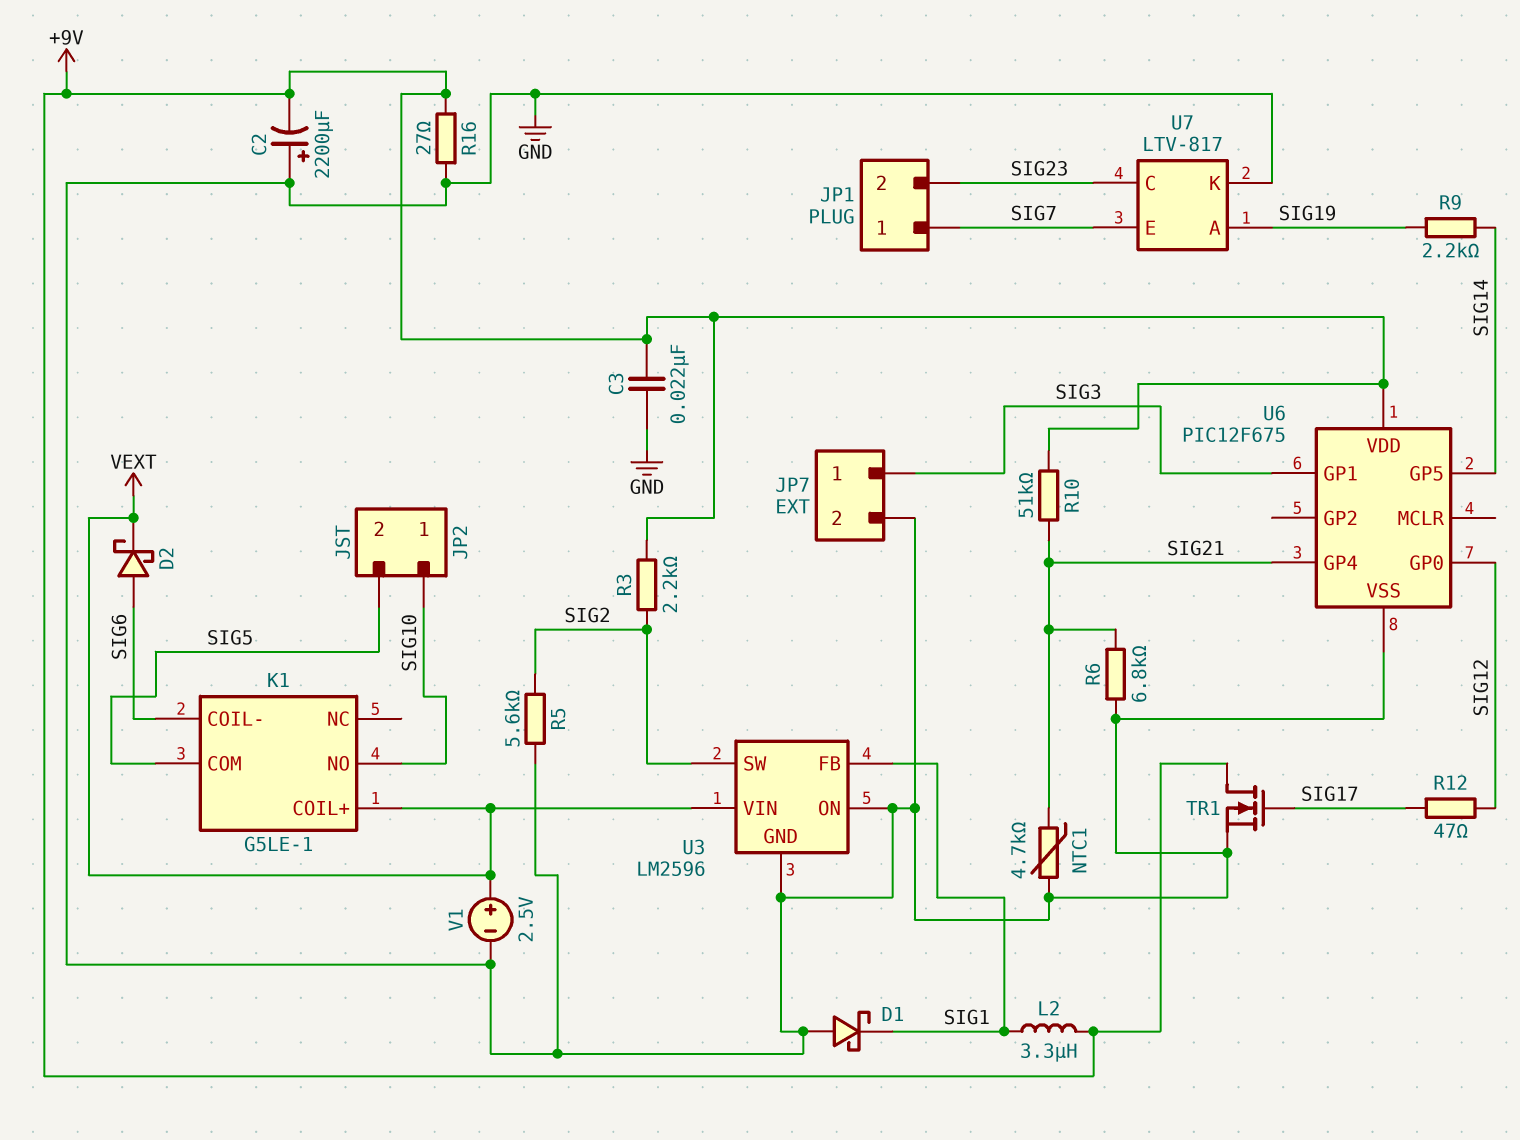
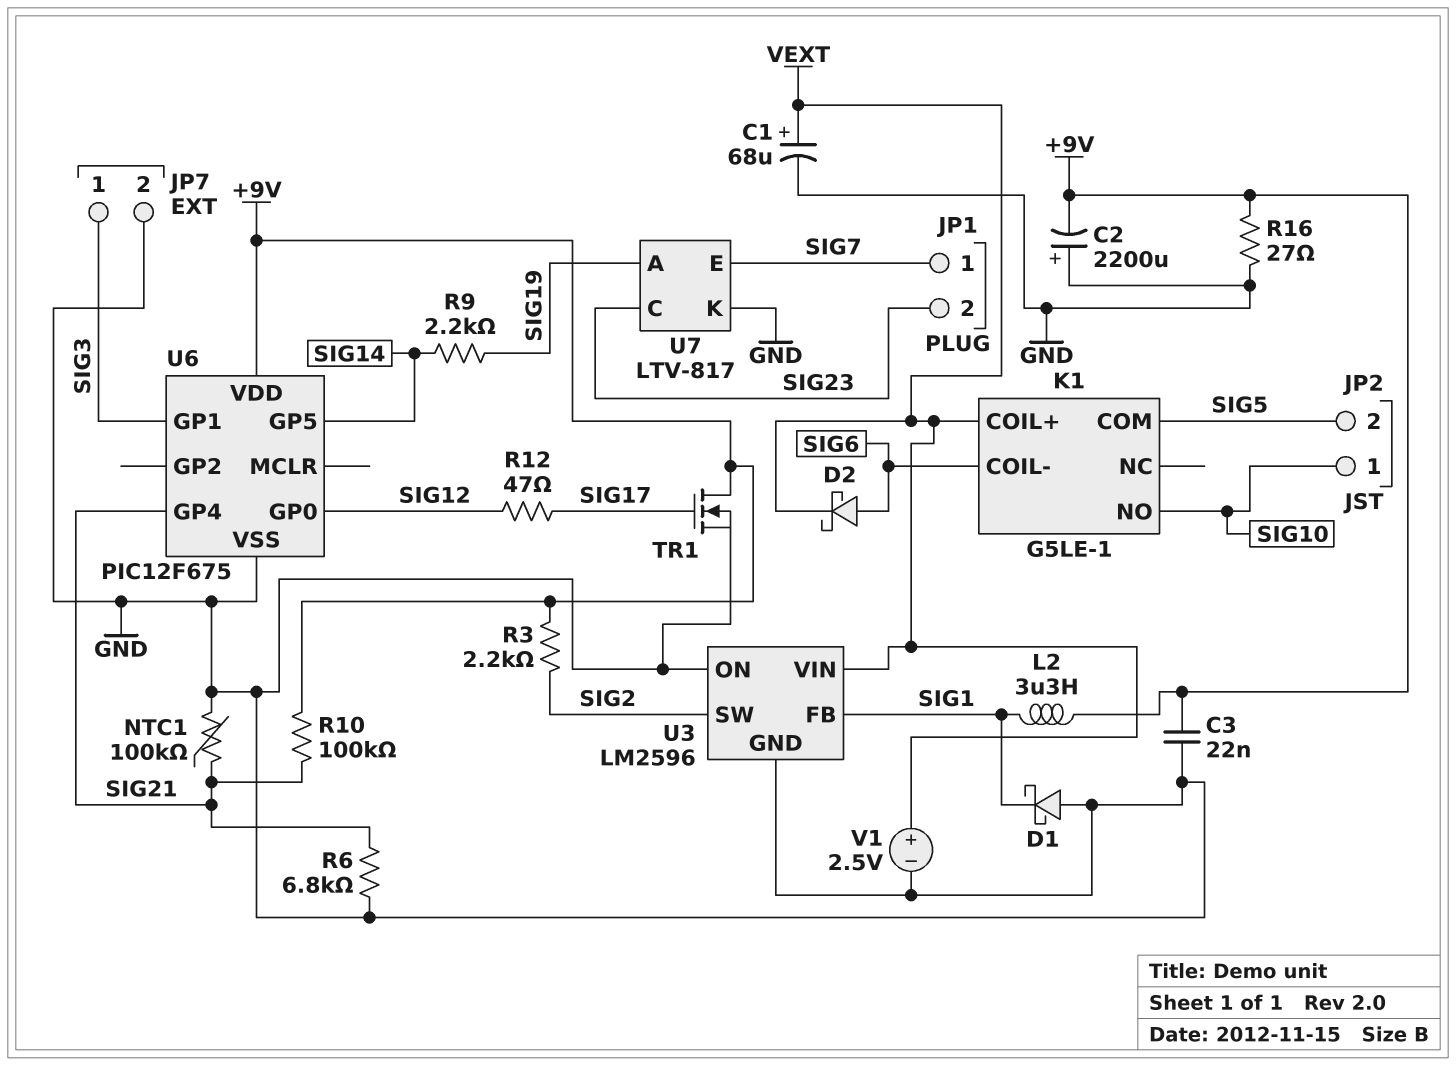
C1: none -> 68uF (plus VEXT, minus GND)
NTC1: 4.7k (GND, SIG21) -> 100k (GND, SIG21)
R5: 5.6k (GND, SIG2) -> none
R10: 51k (+9V, SIG21) -> 100k (+9V, SIG21)

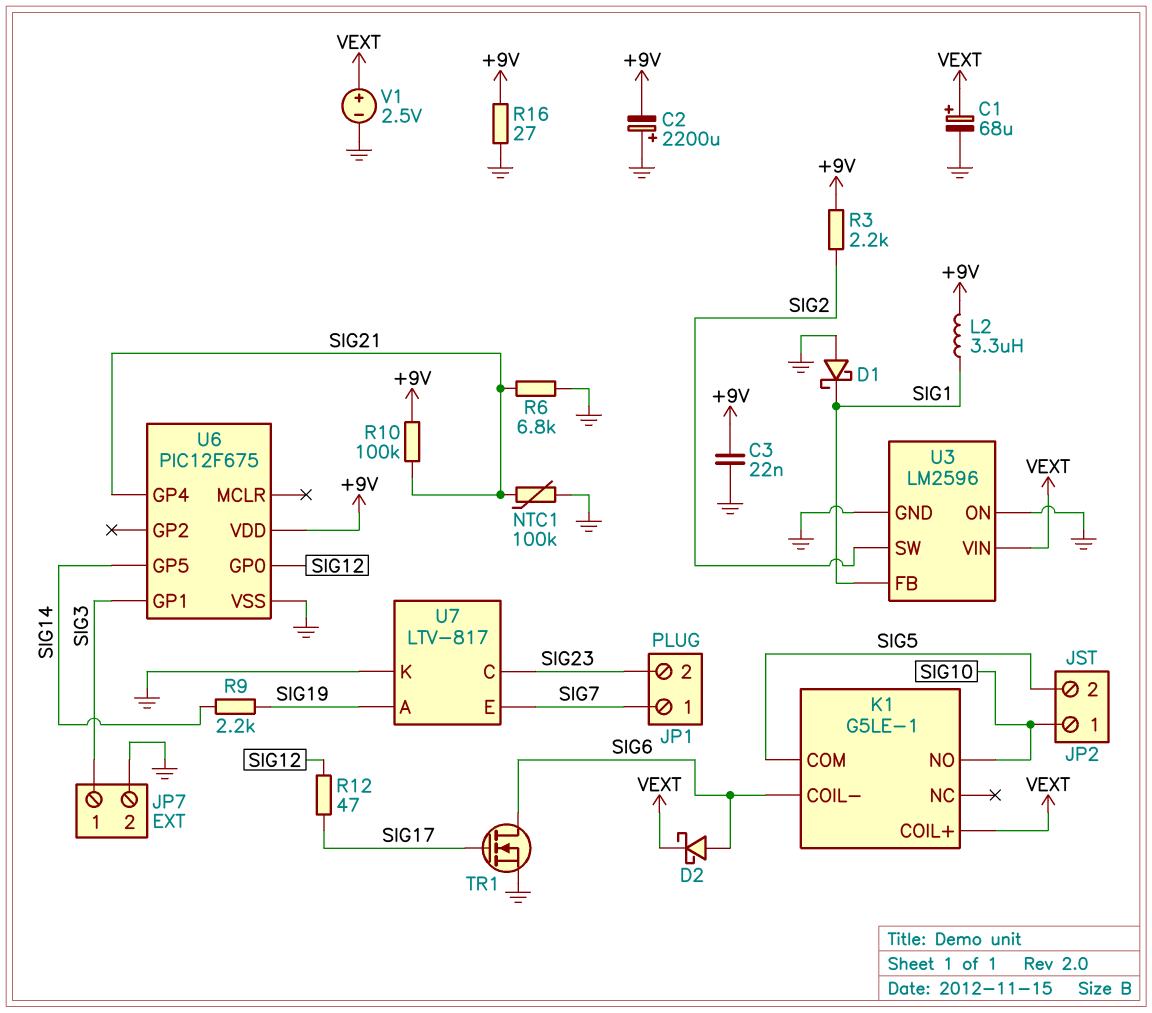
TR1: NMOS (G SIG17, D +9V, S GND) -> NMOS (G SIG17, D SIG6, S GND)

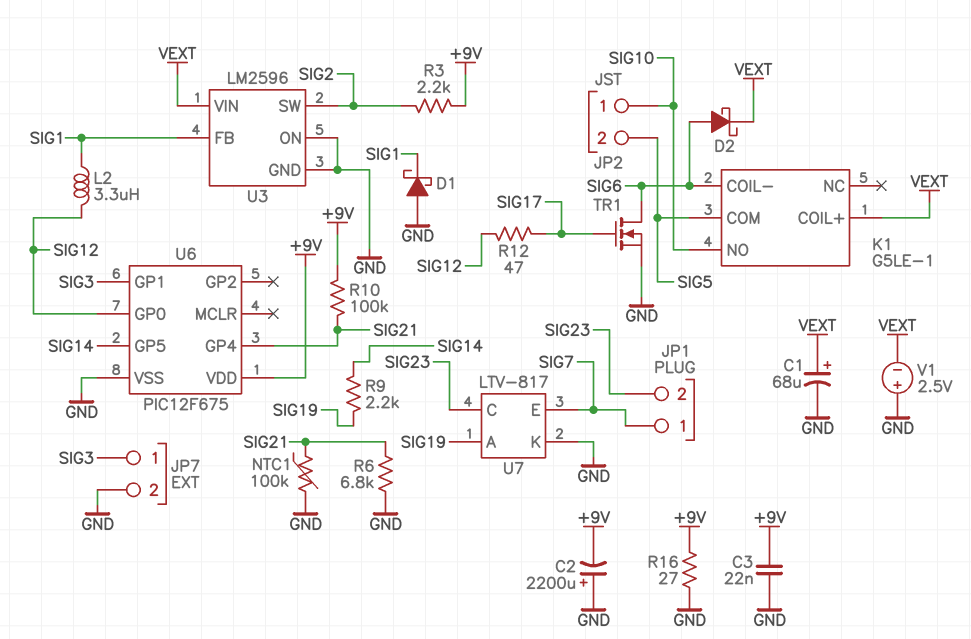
L2: 3.3uH (+9V, SIG1) -> 3.3uH (SIG1, SIG12)
V1: 2.5V (plus VEXT, minus GND) -> 2.5V (plus GND, minus VEXT)

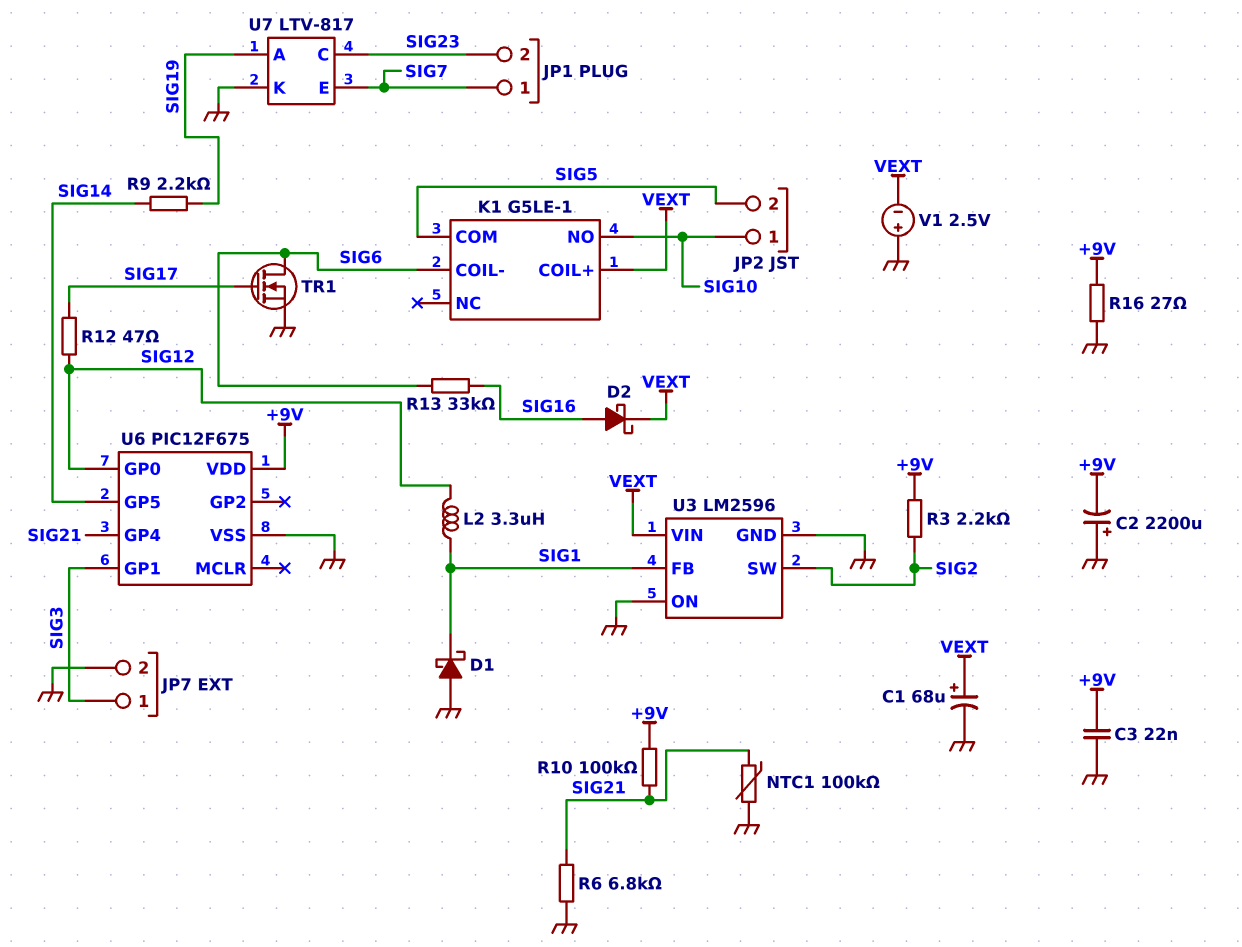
D2: schottky (A SIG6, K VEXT) -> schottky (A SIG16, K VEXT)
R13: none -> 33k (SIG6, SIG16)

